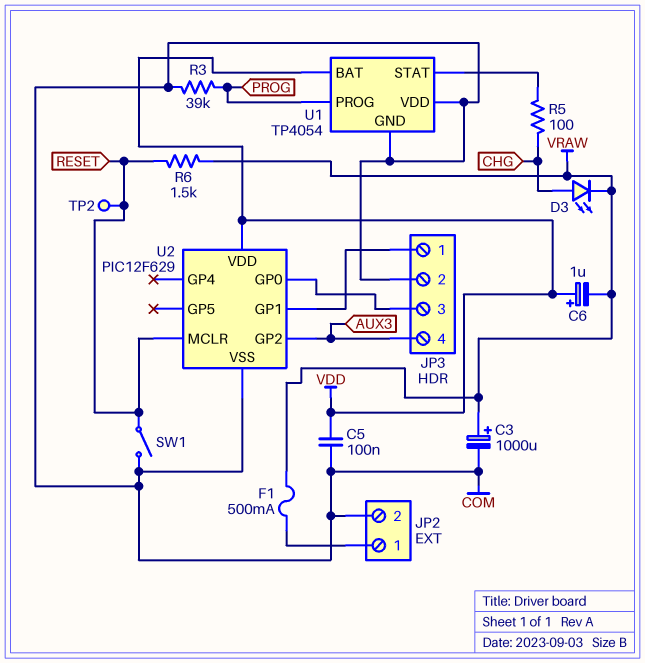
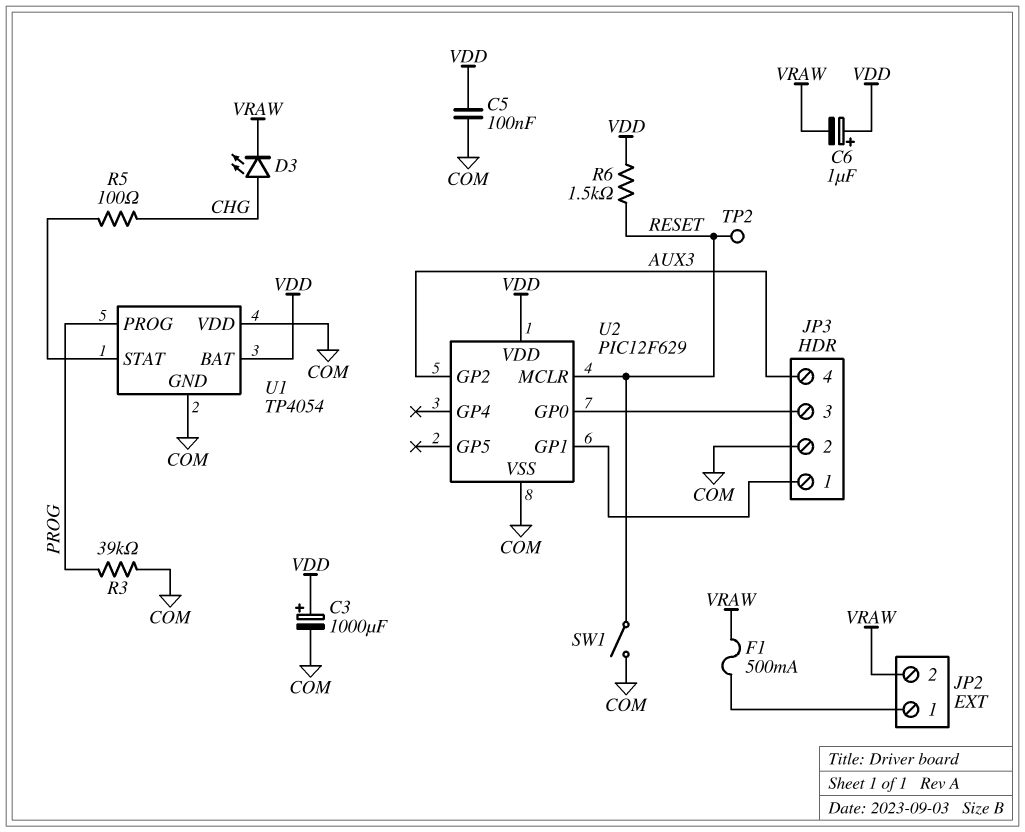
C3: 1000uF (plus VRAW, minus COM) -> 1000uF (plus VDD, minus COM)
JP2 pin 2: COM -> VRAW
R6: 1.5k (RESET, VRAW) -> 1.5k (RESET, VDD)

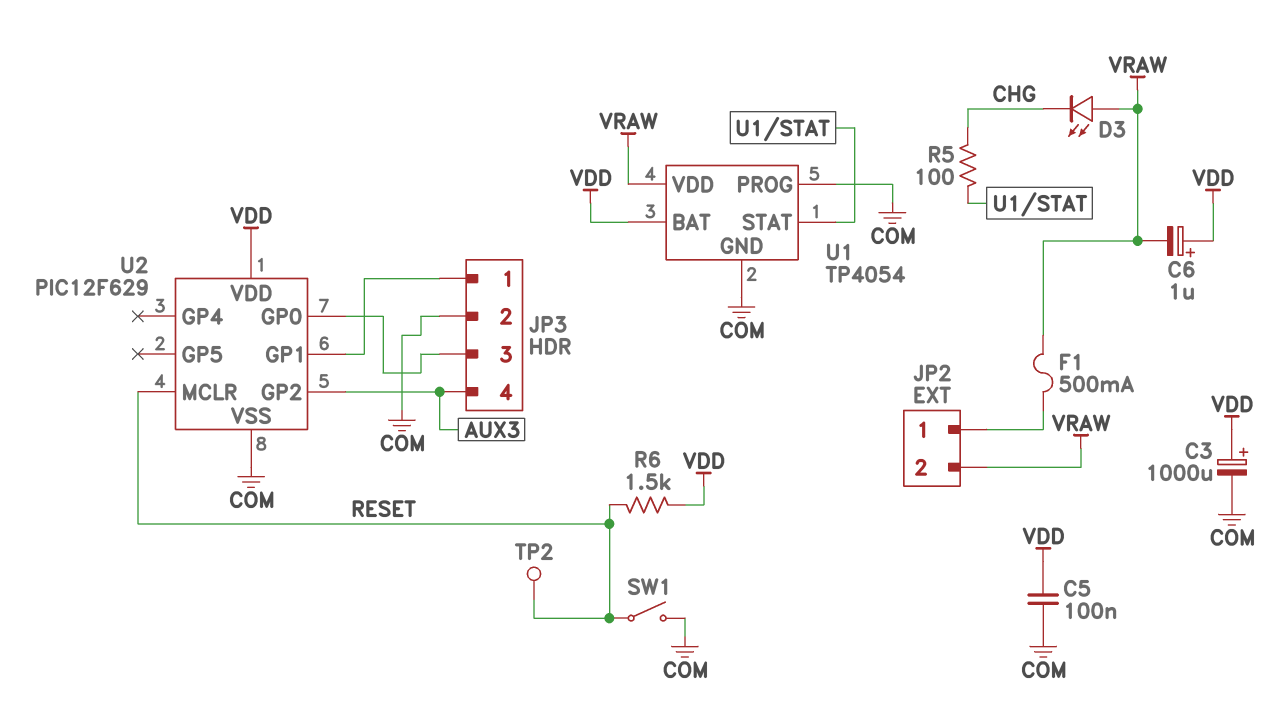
D3: LED (A CHG, K VRAW) -> LED (A VRAW, K CHG)
R3: 39k (COM, PROG) -> none
U1 pin PROG: PROG -> COM
U1 pin VDD: COM -> VRAW

